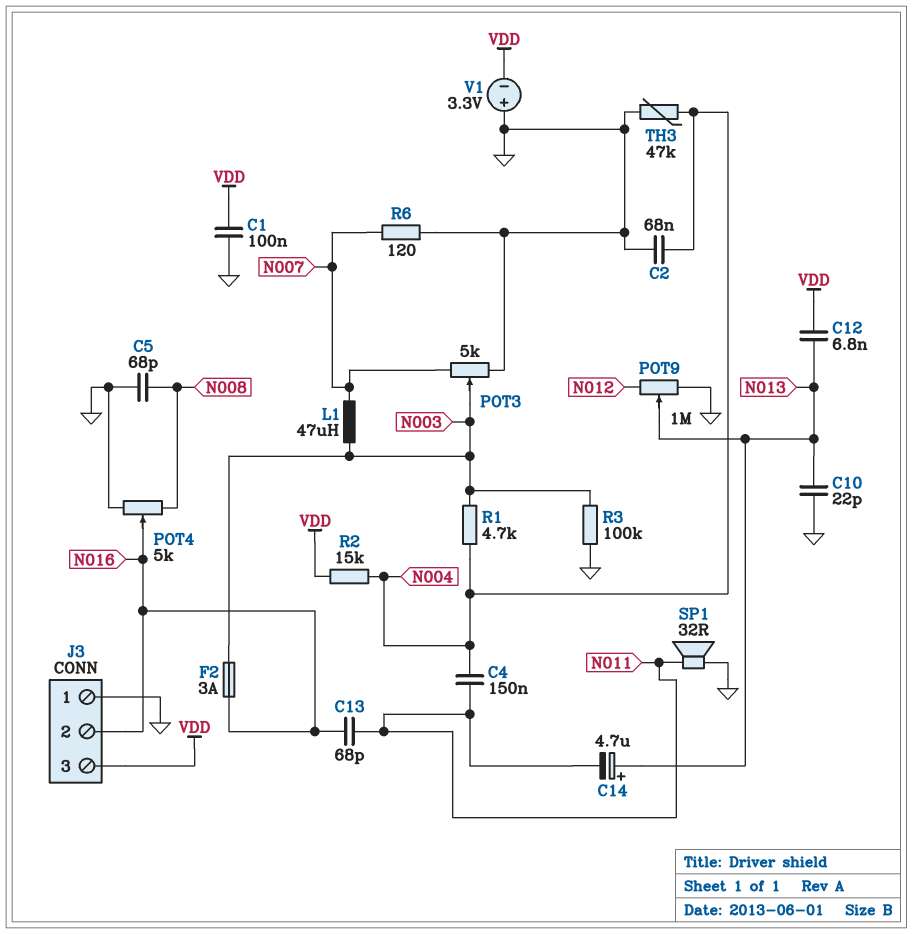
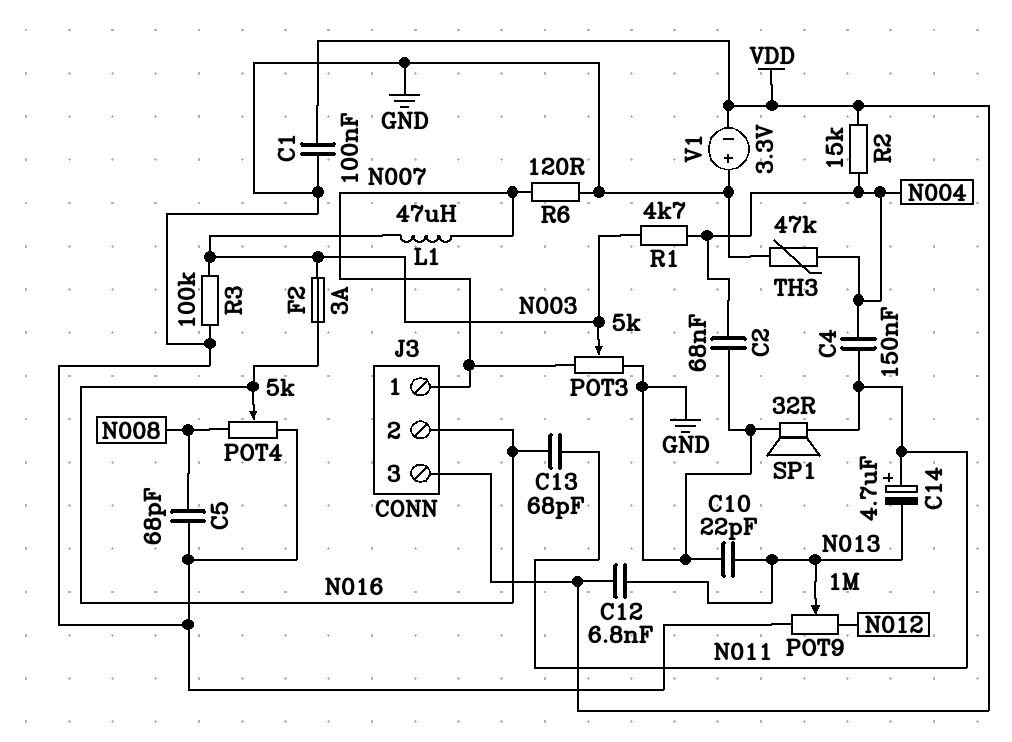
C14: 4.7uF (plus N013, minus N011) -> 4.7uF (plus N011, minus N013)
J3 pin 1: GND -> N007

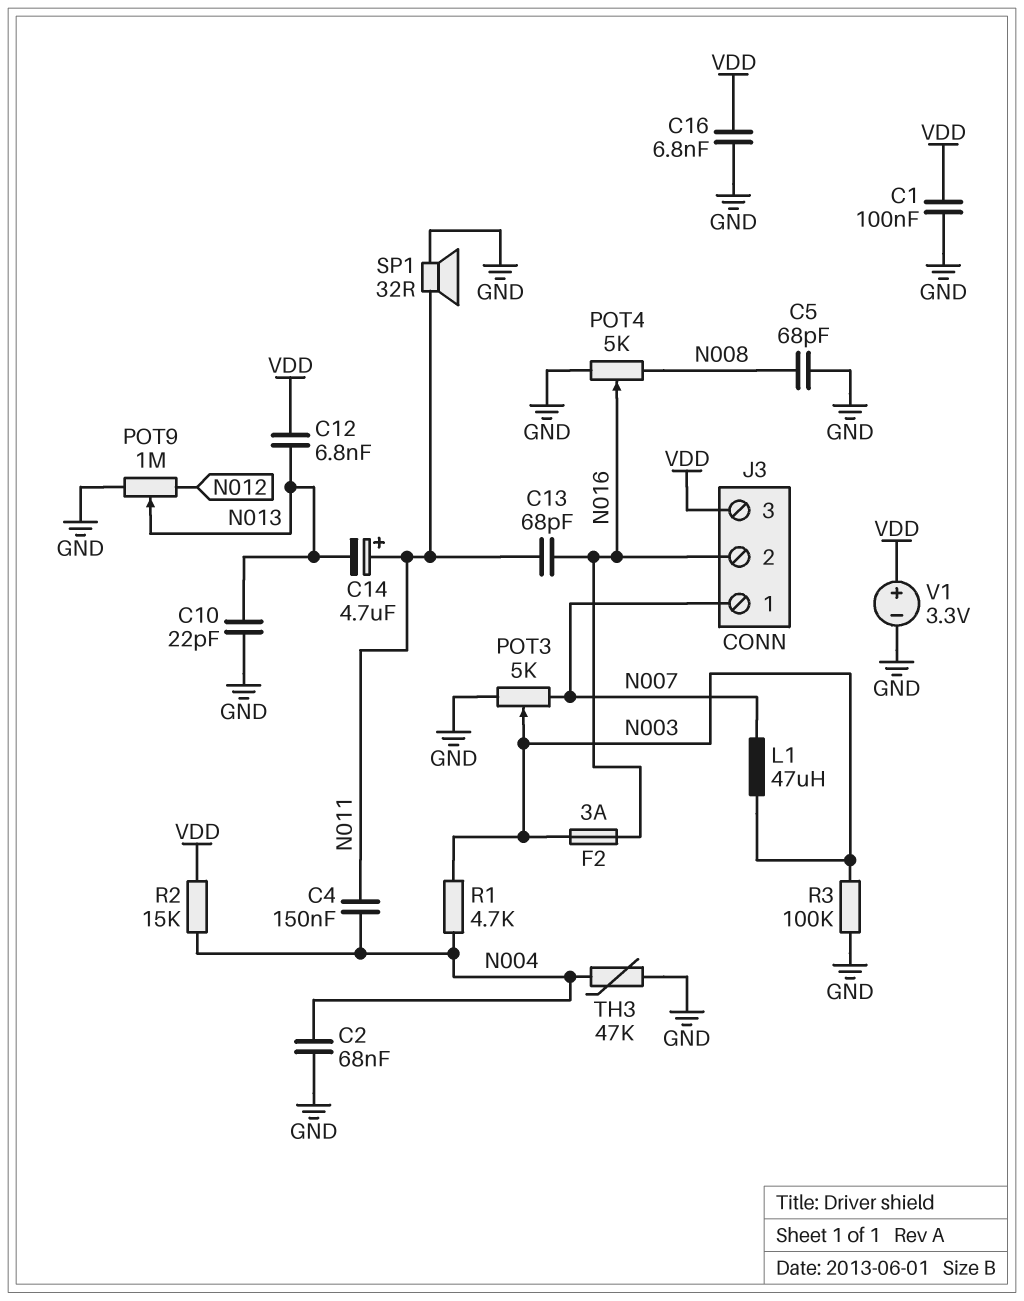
C16: none -> 6.8nF (GND, VDD)
R6: 120 (GND, N007) -> none
V1: 3.3V (plus GND, minus VDD) -> 3.3V (plus VDD, minus GND)

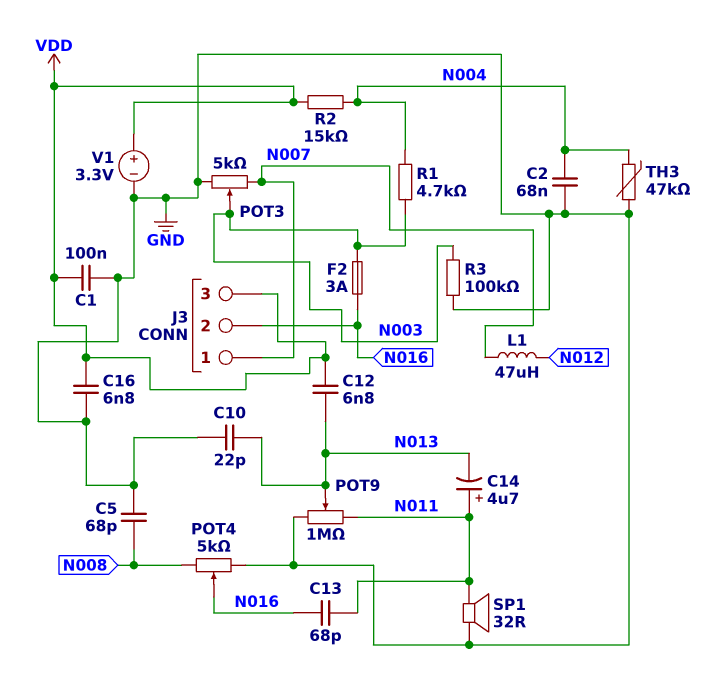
C4: 150nF (N004, N011) -> none
L1: 47uH (N003, N007) -> 47uH (N007, N012)
POT9: 1M (GND, N012, wiper N013) -> 1M (GND, N011, wiper N013)

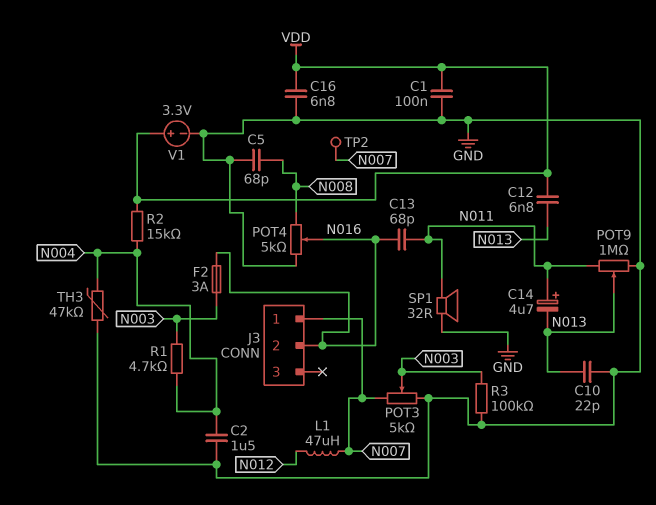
C2: 68nF (GND, N004) -> 1.5uF (GND, N004)
J3 pin 3: VDD -> none
TP2: none -> test point (N007)

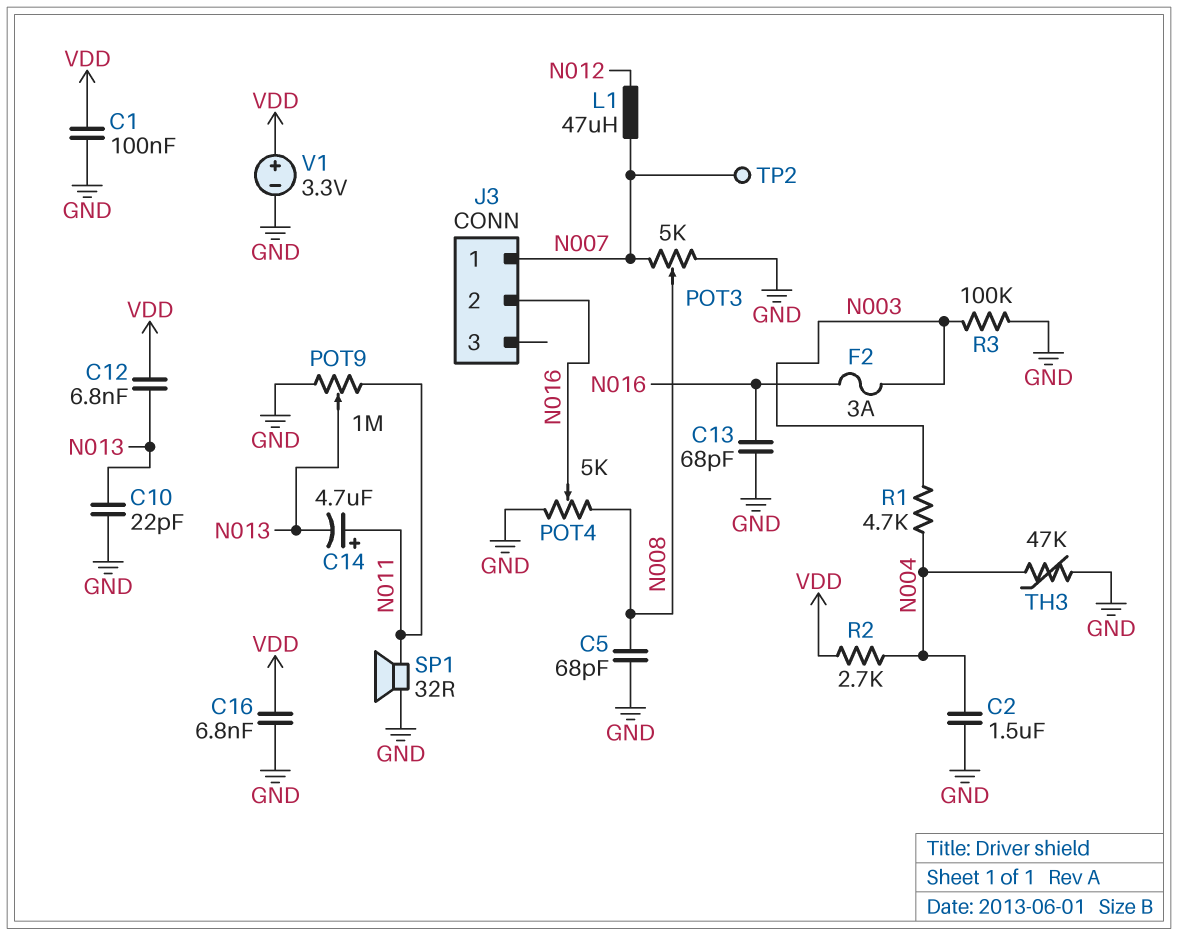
C13: 68pF (N011, N016) -> 68pF (GND, N016)
POT3: 5k (GND, N007, wiper N003) -> 5k (GND, N007, wiper N008)
R2: 15k (N004, VDD) -> 2.7k (N004, VDD)

